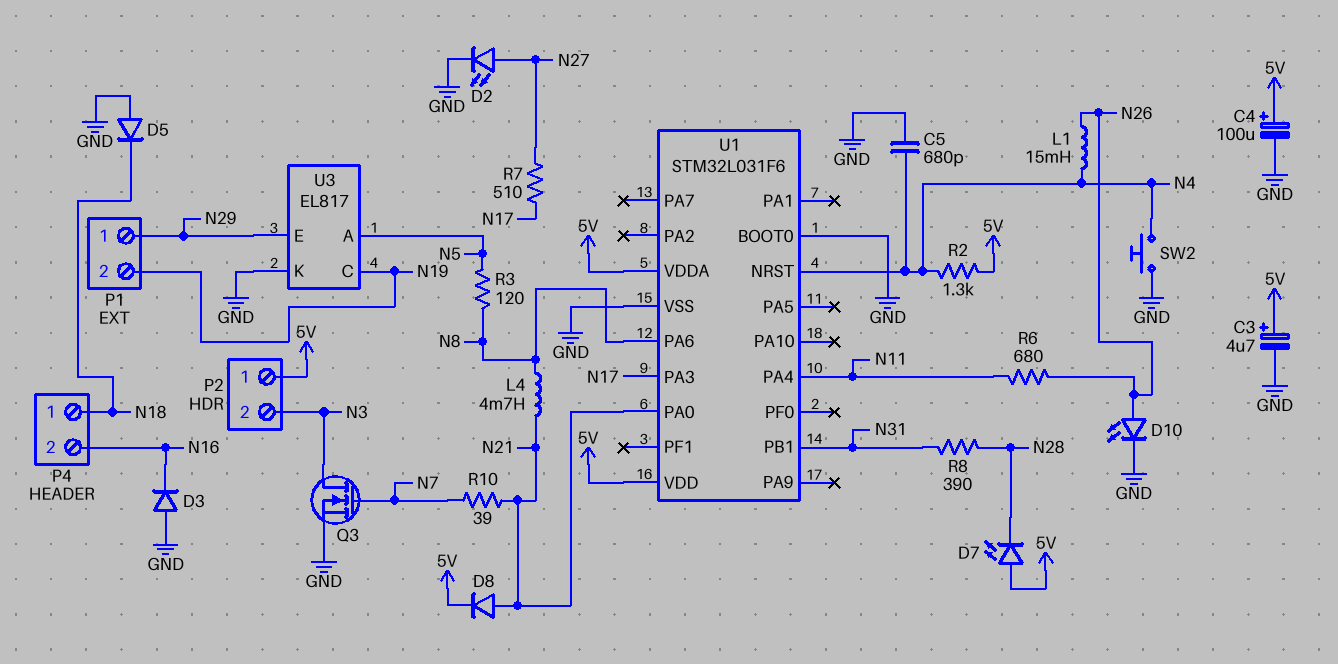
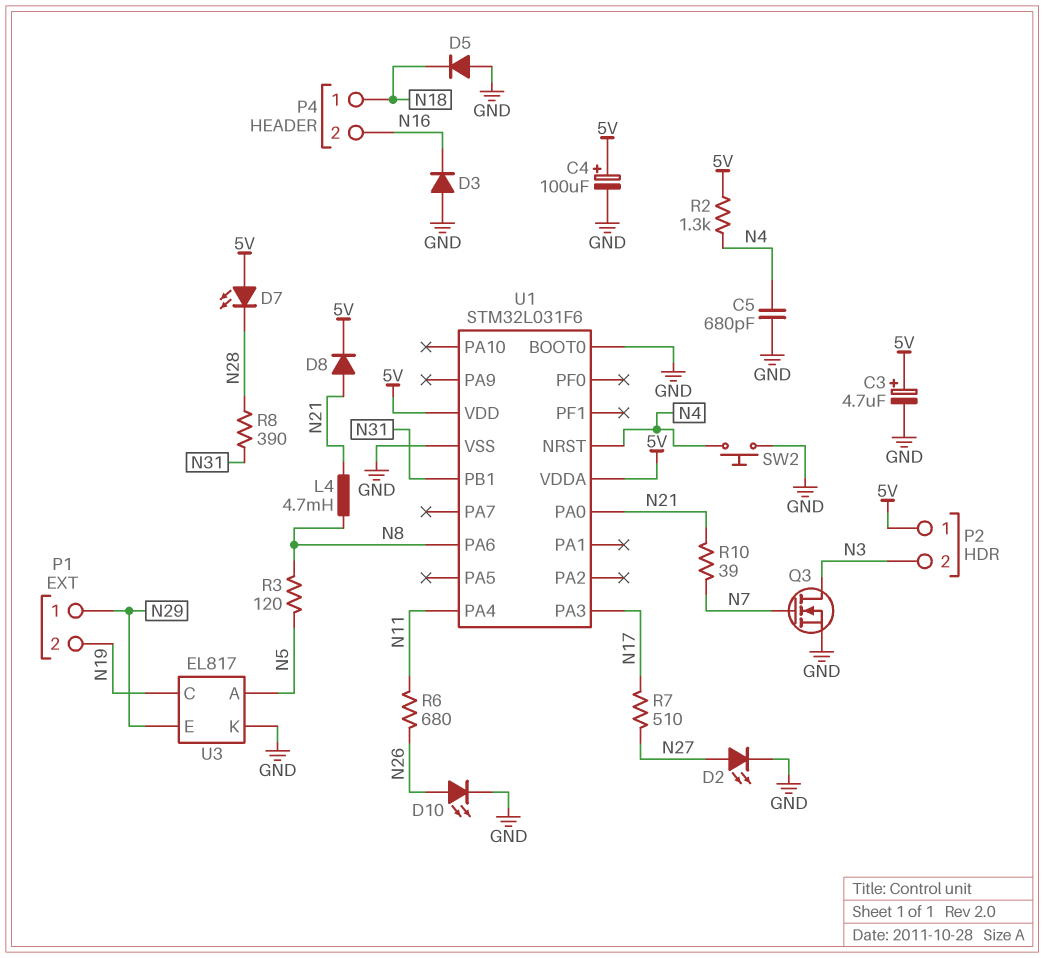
L1: 15mH (N4, N26) -> none

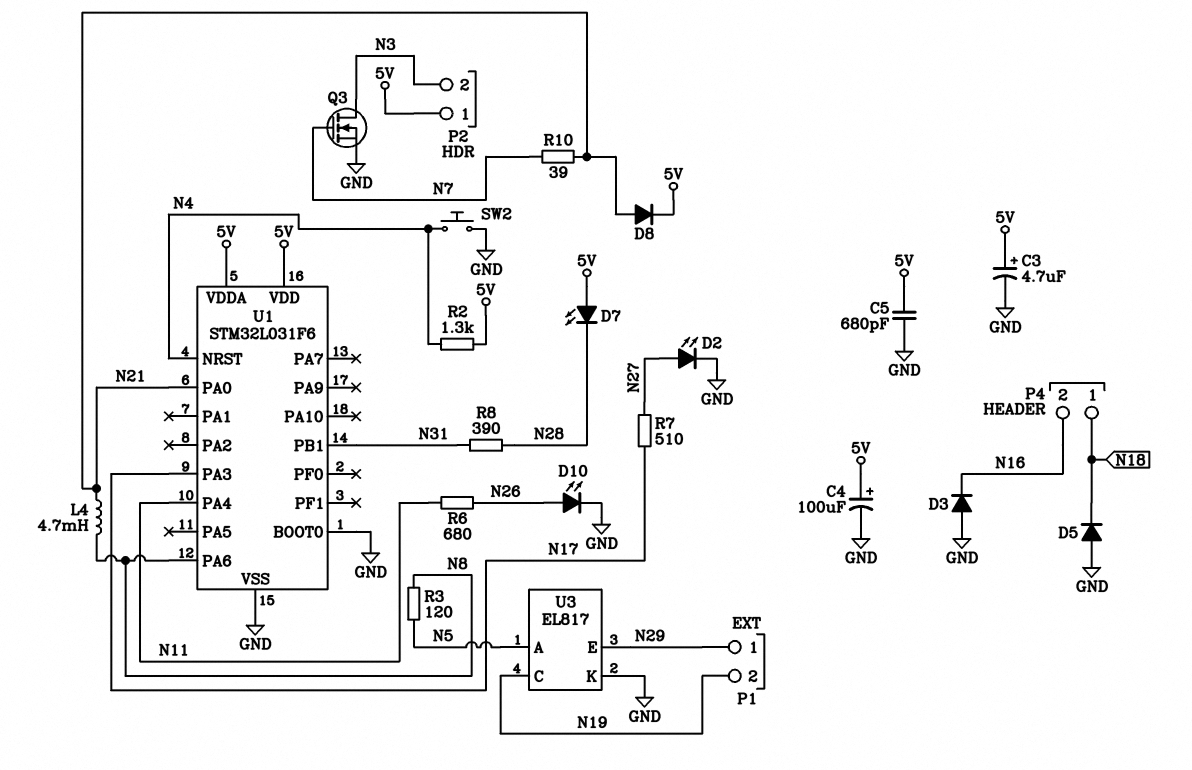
C5: 680pF (GND, N4) -> 680pF (5V, GND)

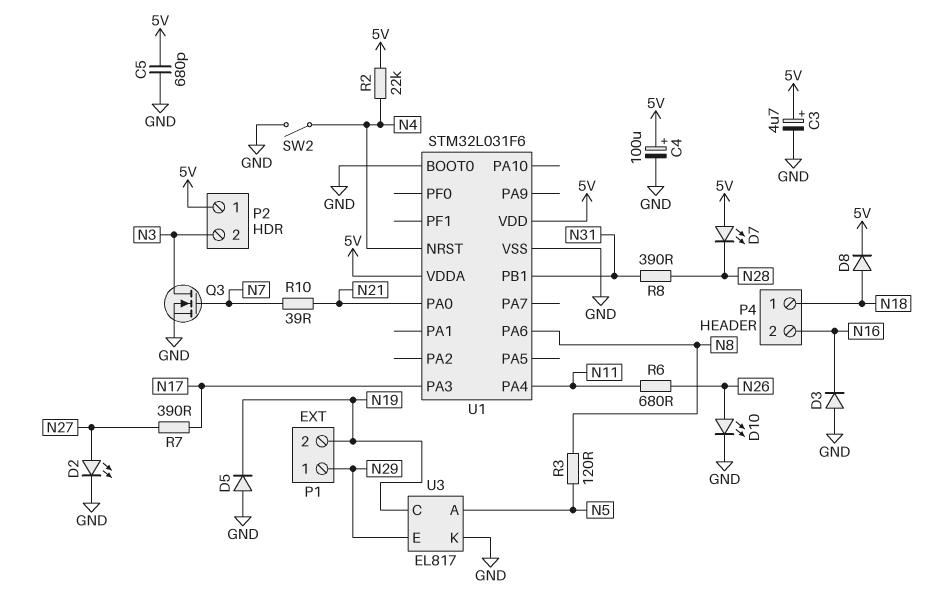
D5: diode (A GND, K N18) -> diode (A GND, K N19)
D8: diode (A N21, K 5V) -> diode (A N18, K 5V)
L4: 4.7mH (N8, N21) -> none
R2: 1.3k (5V, N4) -> 22k (5V, N4)
R7: 510 (N17, N27) -> 390 (N17, N27)
SW2: button (GND, N4) -> switch (GND, N4)

